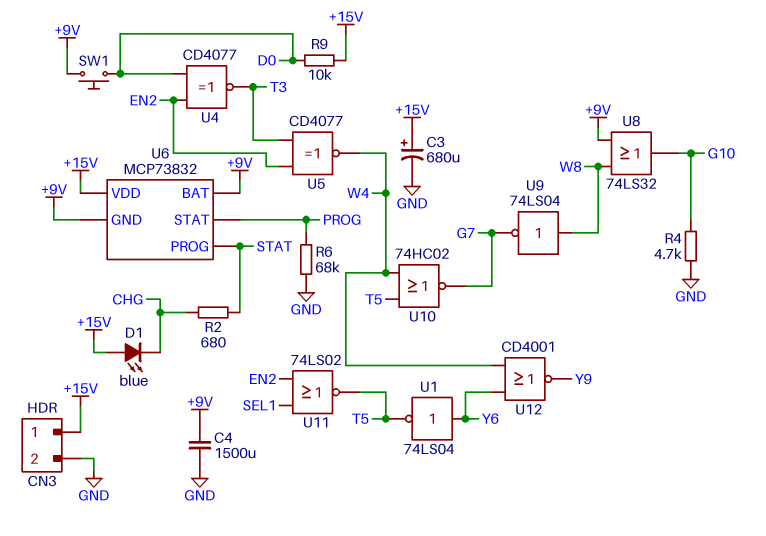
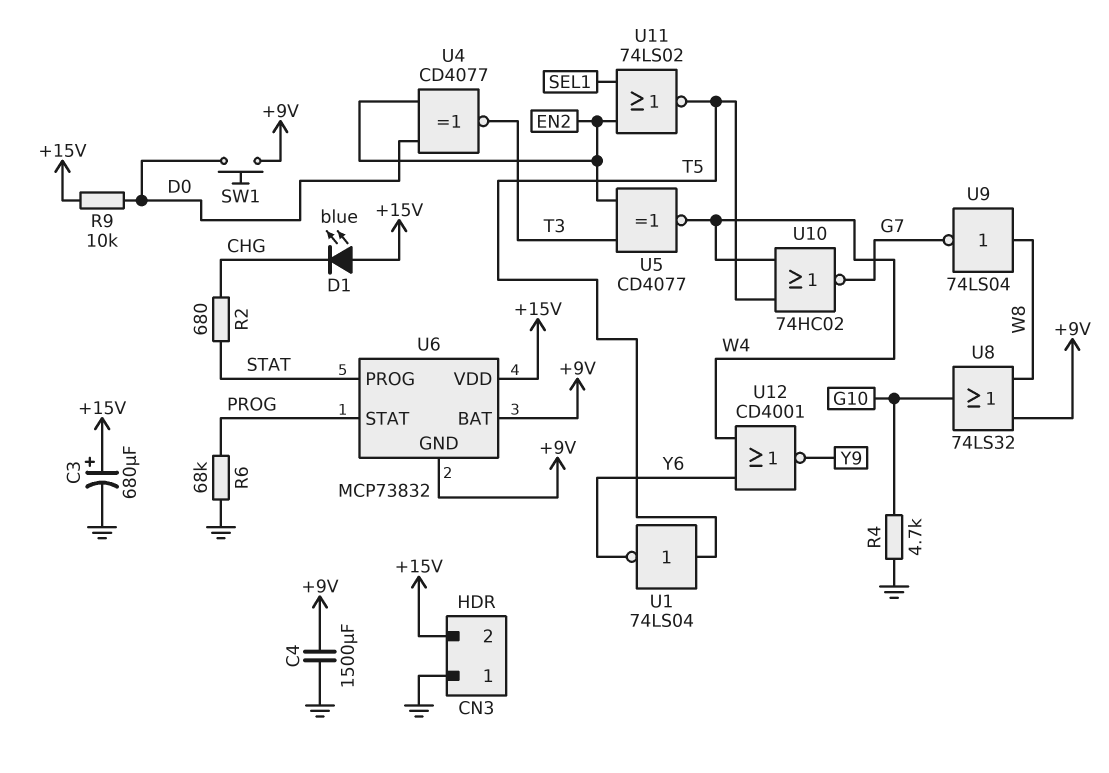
CN3 pin 1: +15V -> GND
CN3 pin 2: GND -> +15V
U1: NOT 74LS04 (in Y6, out T5) -> NOT 74LS04 (in T5, out Y6)

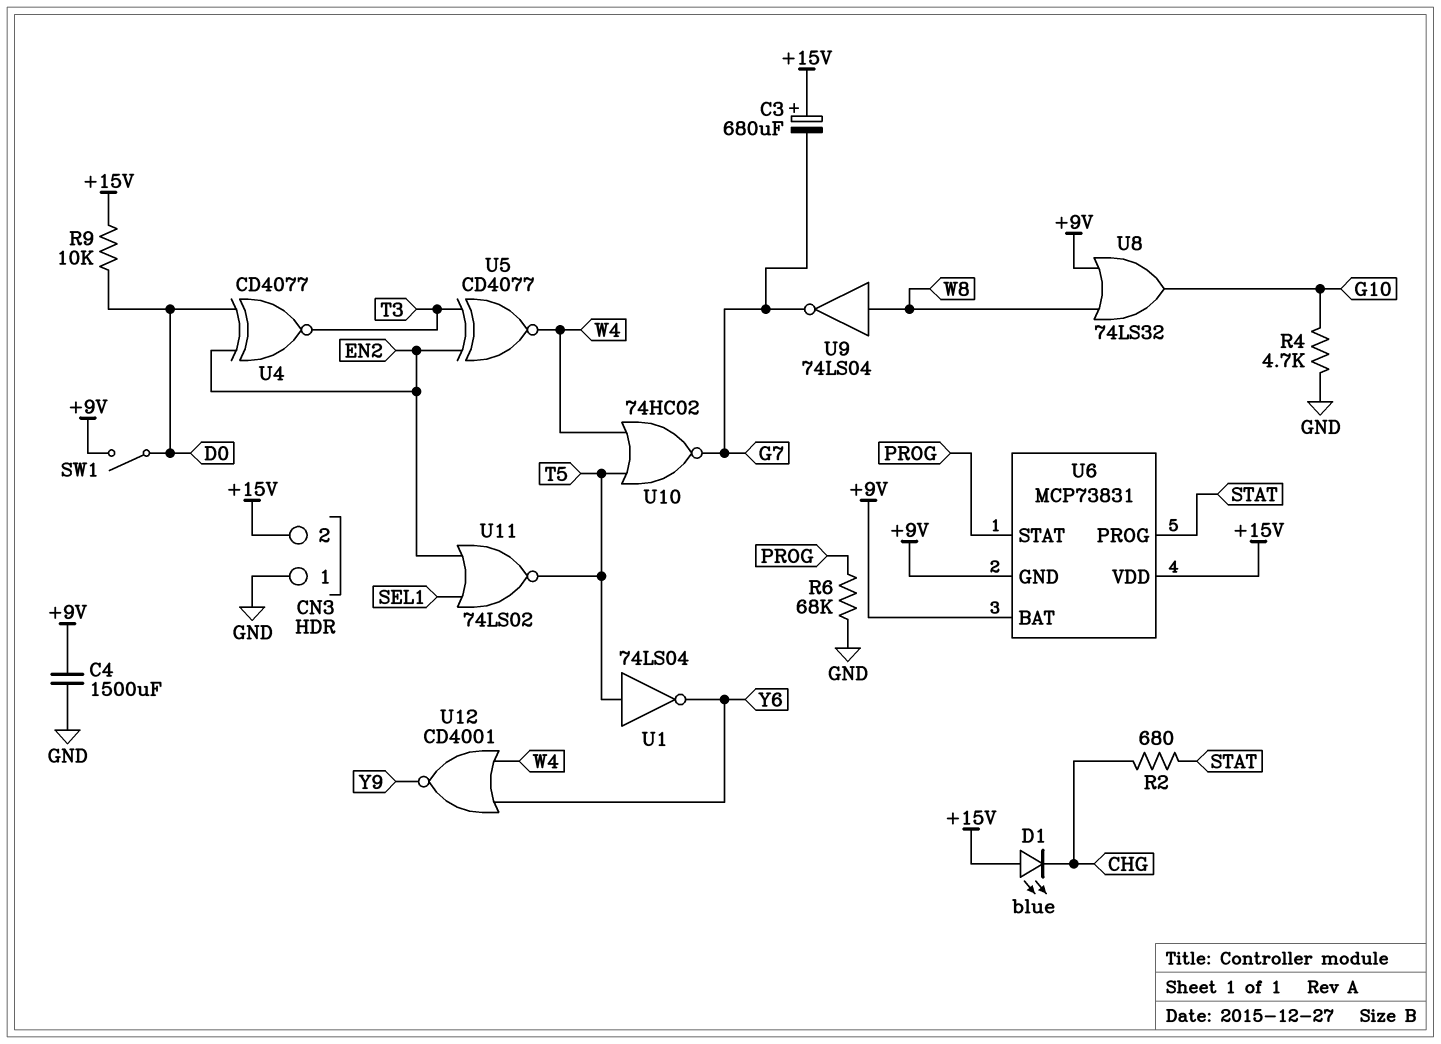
C3: 680uF (plus +15V, minus GND) -> 680uF (plus +15V, minus G7)
SW1: button (+9V, D0) -> switch (+9V, D0)
U6: MCP73832 -> MCP73831

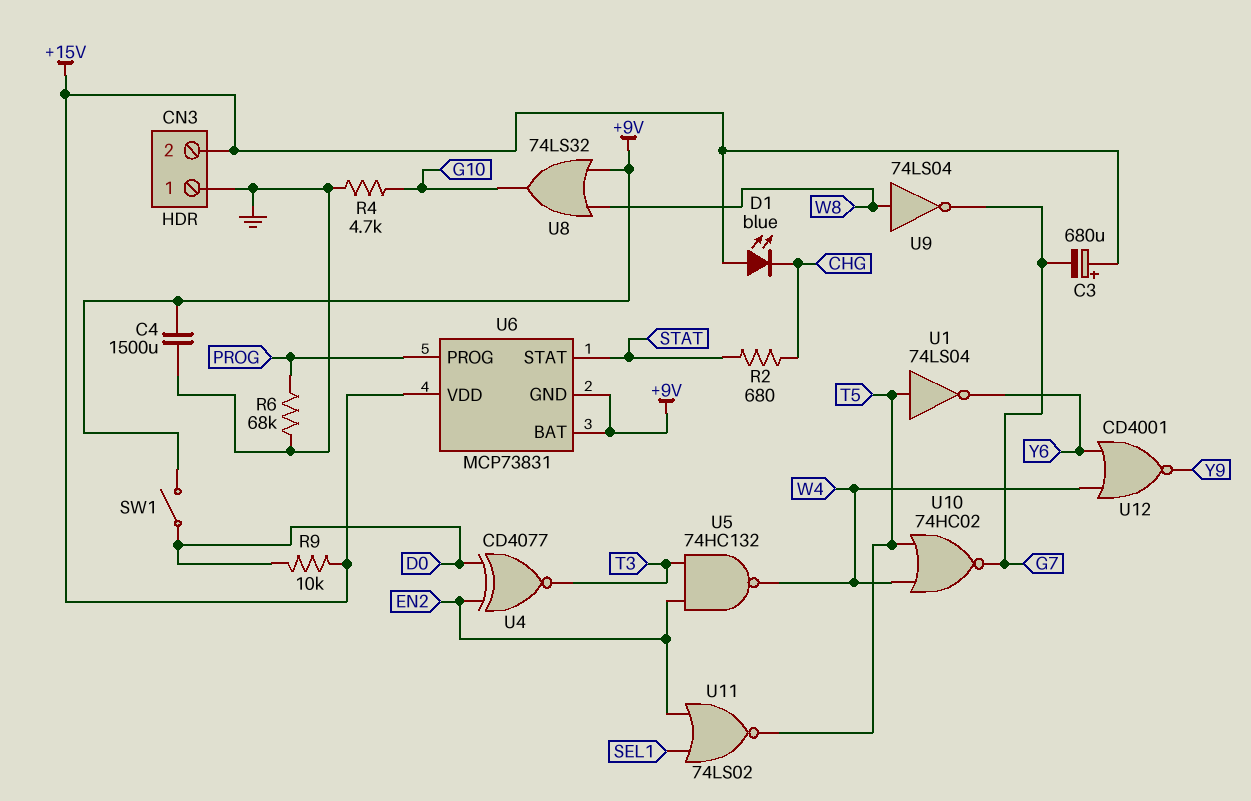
U5: XNOR CD4077 (in EN2, in T3, out W4) -> NAND 74HC132 (in EN2, in T3, out W4)
U6 pin PROG: STAT -> PROG
U6 pin STAT: PROG -> STAT

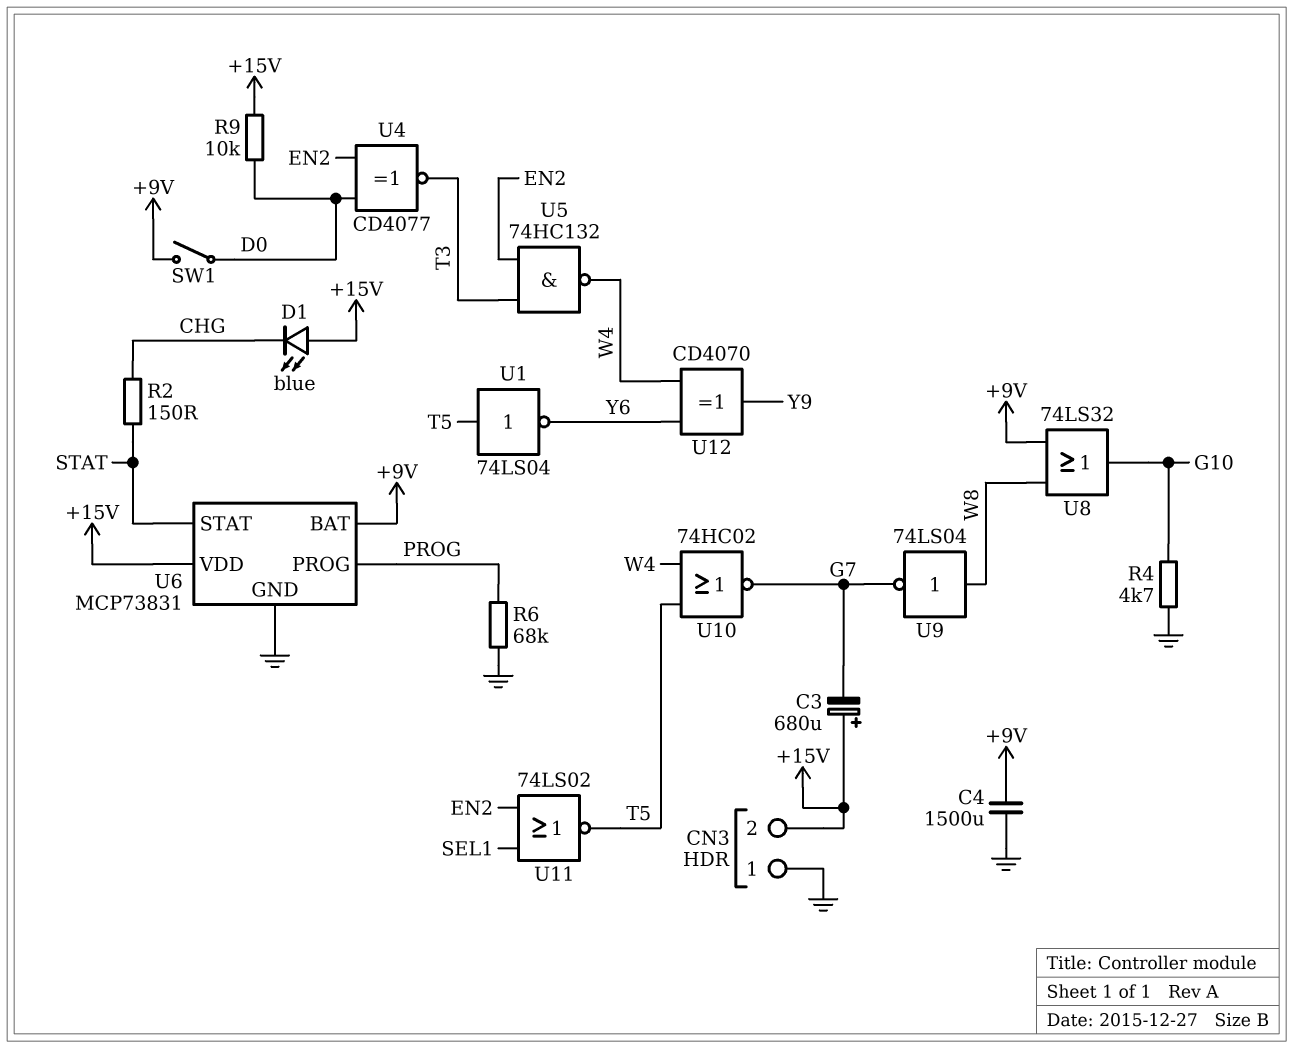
R2: 680 (CHG, STAT) -> 150 (CHG, STAT)
U6 pin GND: +9V -> GND
U12: NOR CD4001 (in W4, in Y6, out Y9) -> XOR CD4070 (in W4, in Y6, out Y9)

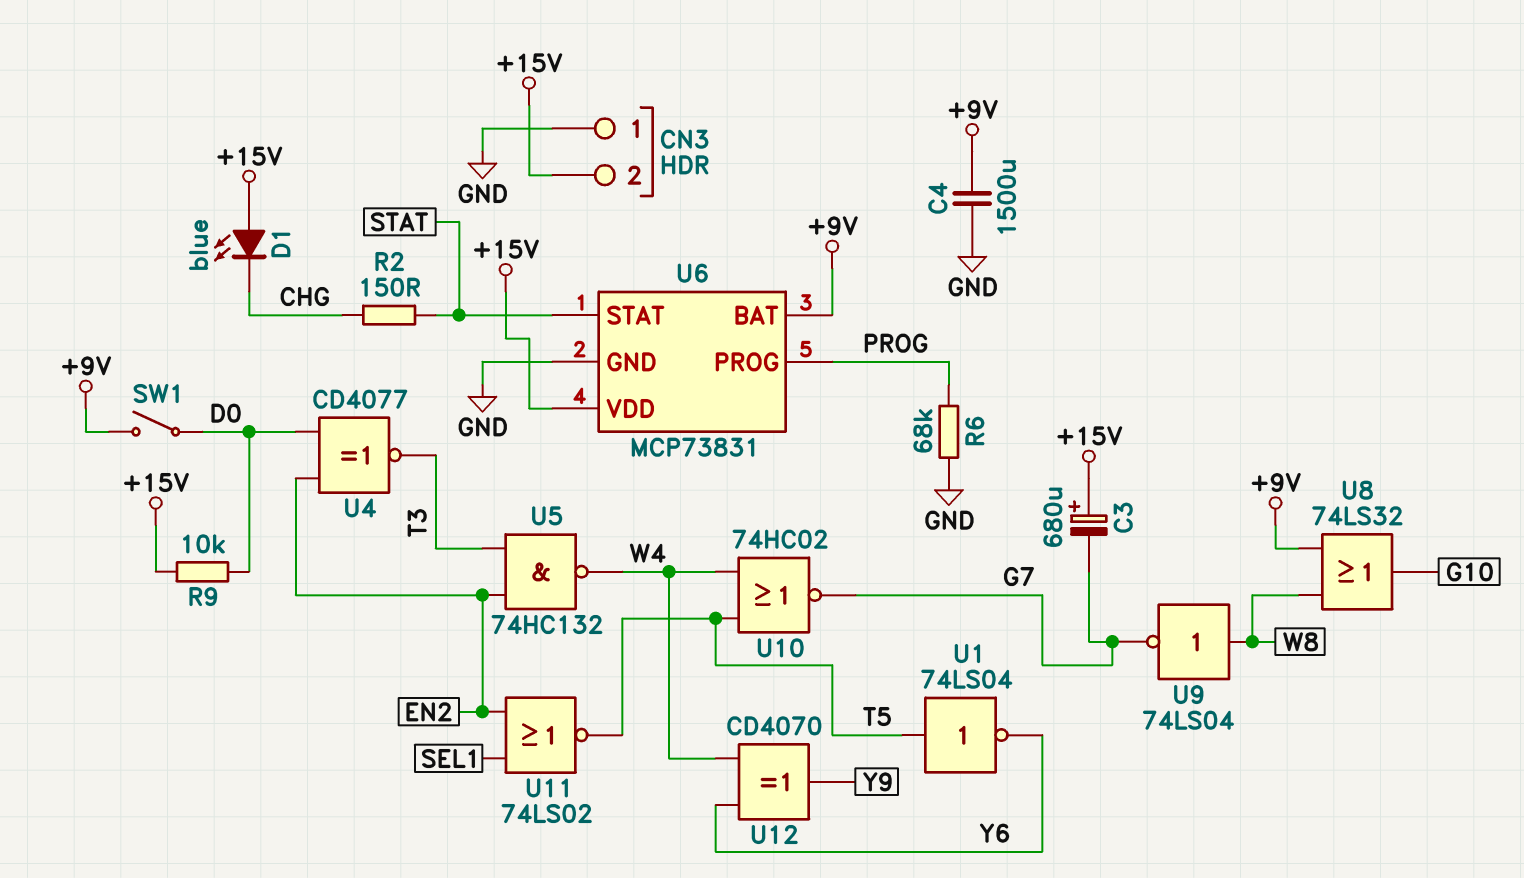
R4: 4.7k (G10, GND) -> none

